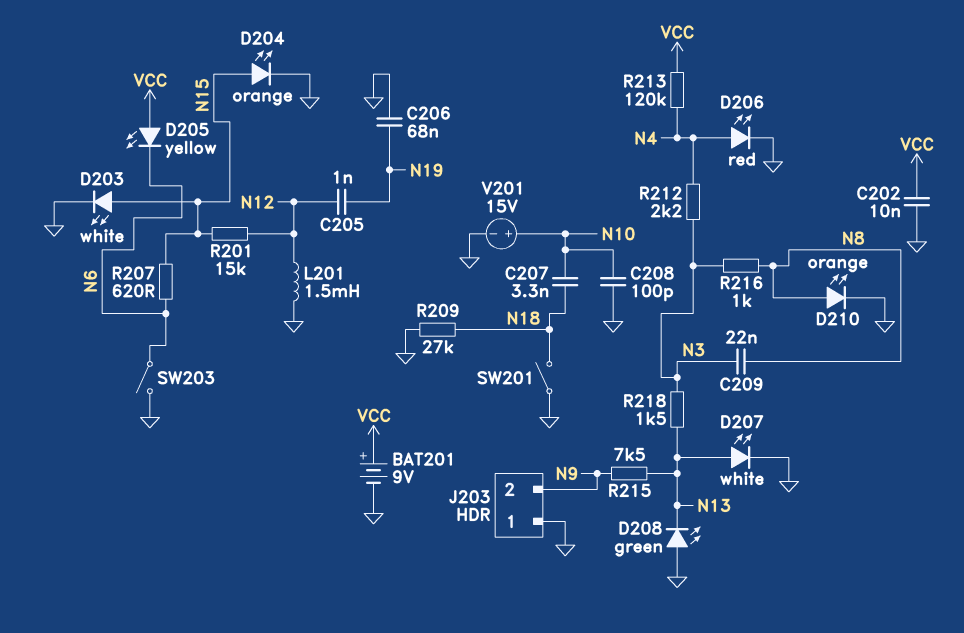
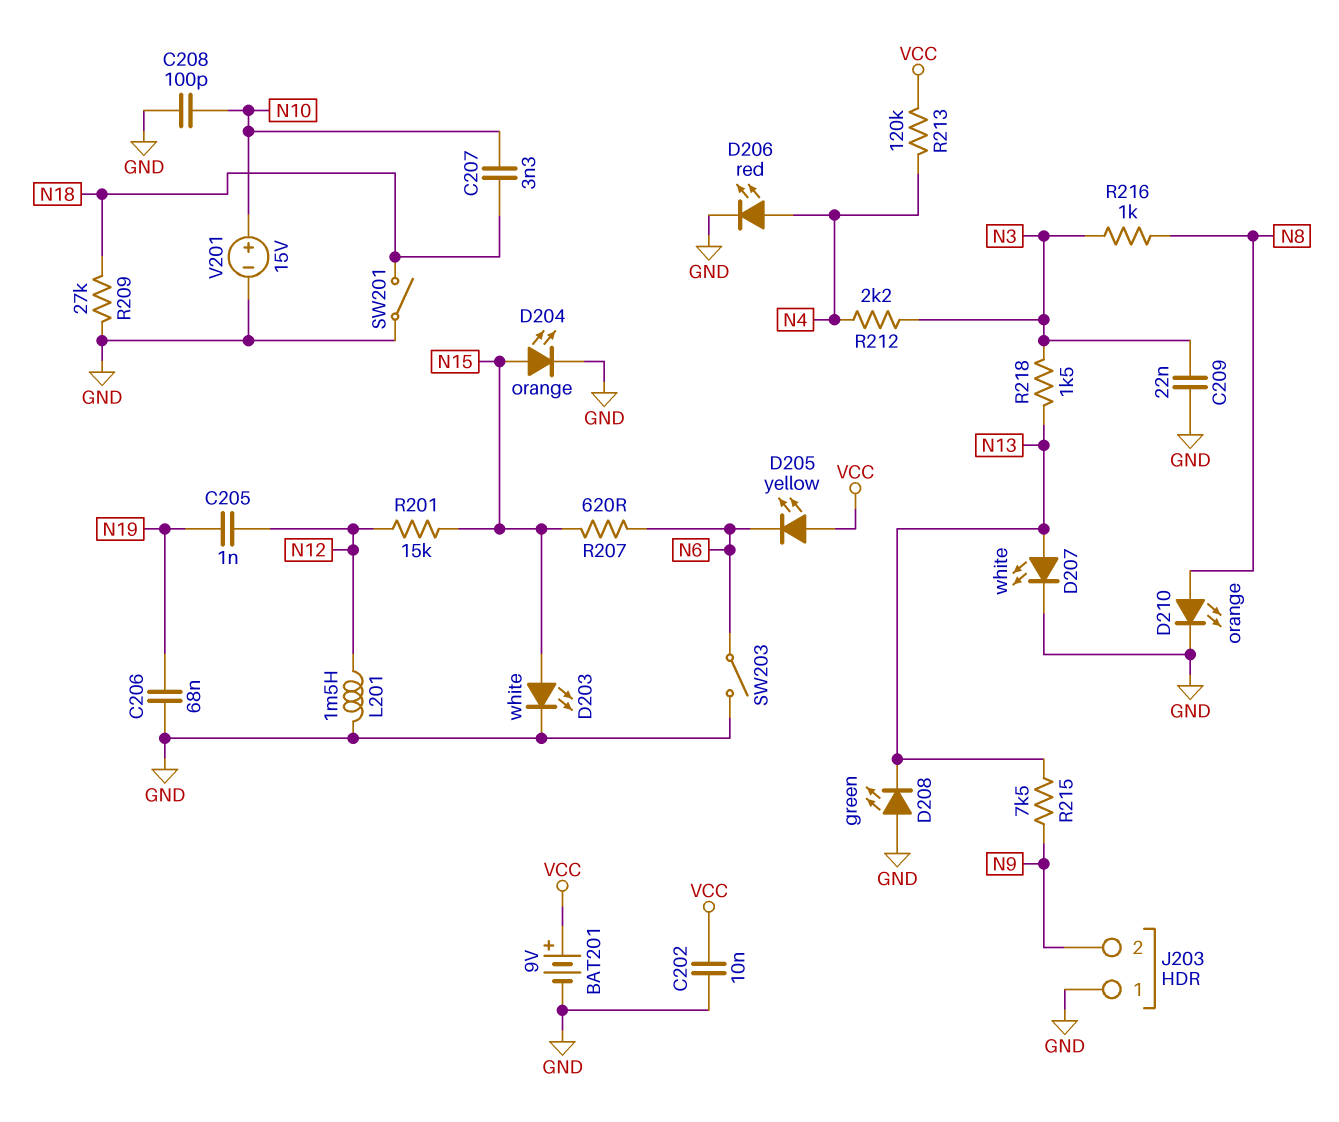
C209: 22nF (N3, N8) -> 22nF (GND, N3)

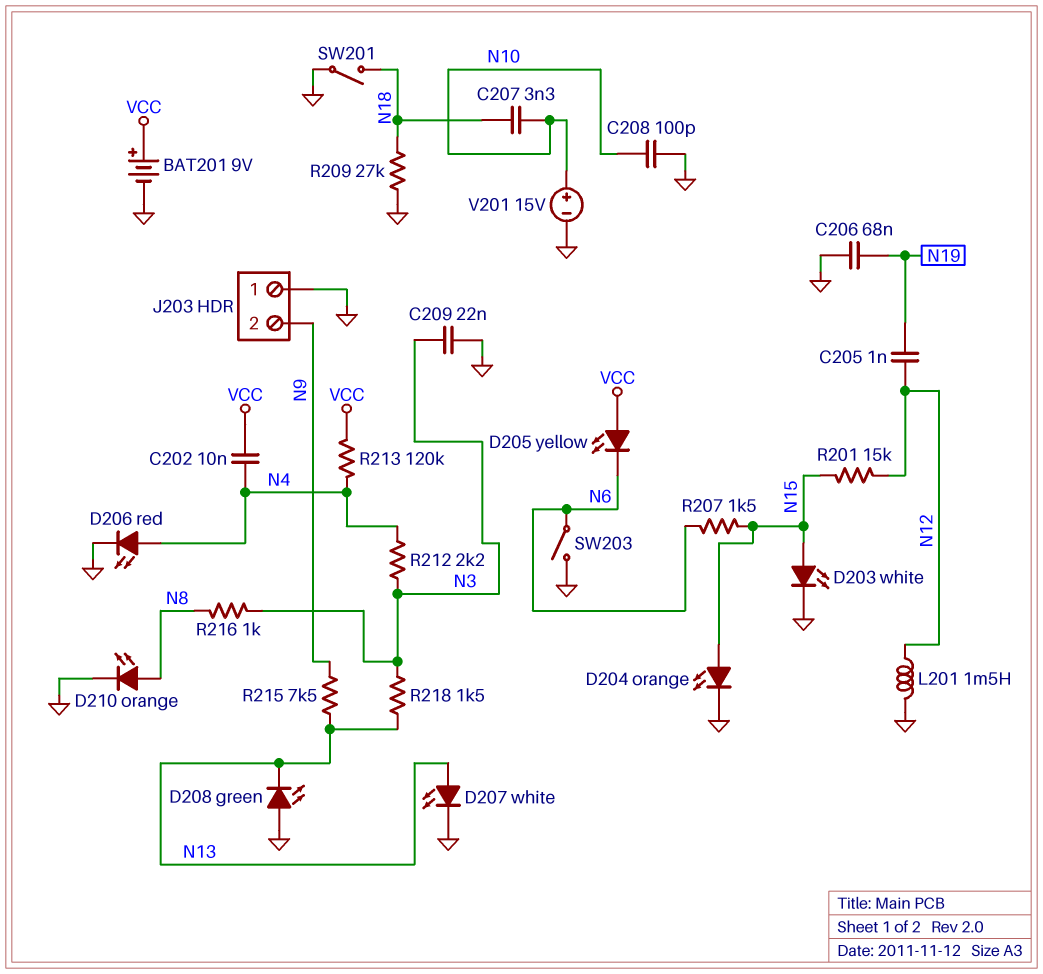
C202: 10nF (GND, VCC) -> 10nF (N4, VCC)
R207: 620 (N6, N15) -> 1.5k (N6, N15)

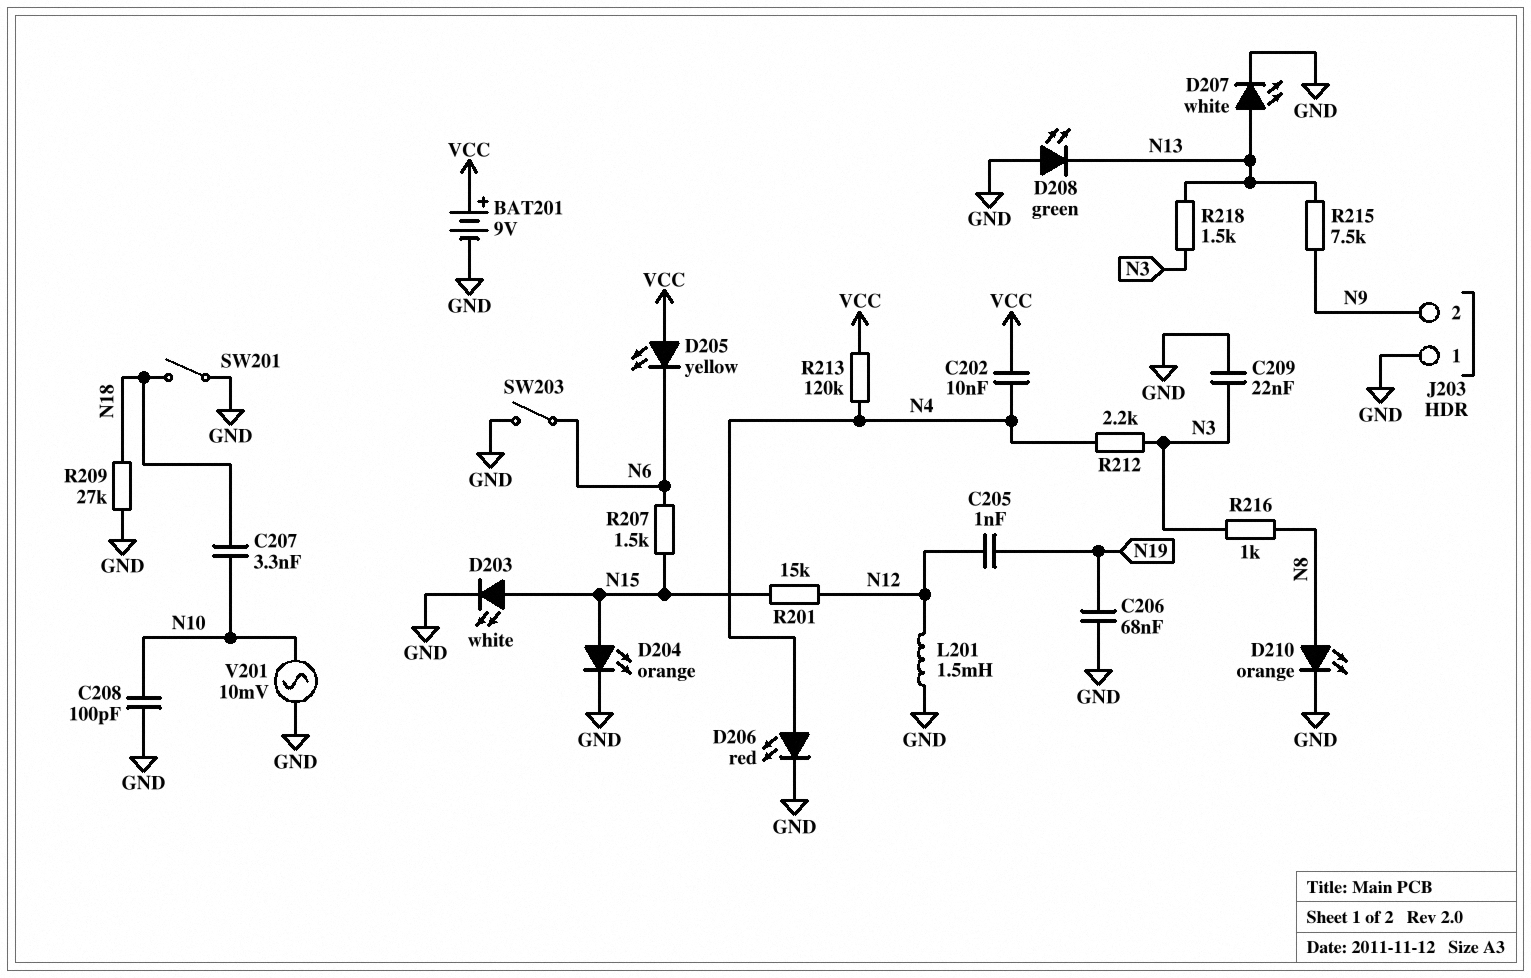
V201: 15V (plus N10, minus GND) -> AC 10mV (GND, N10)

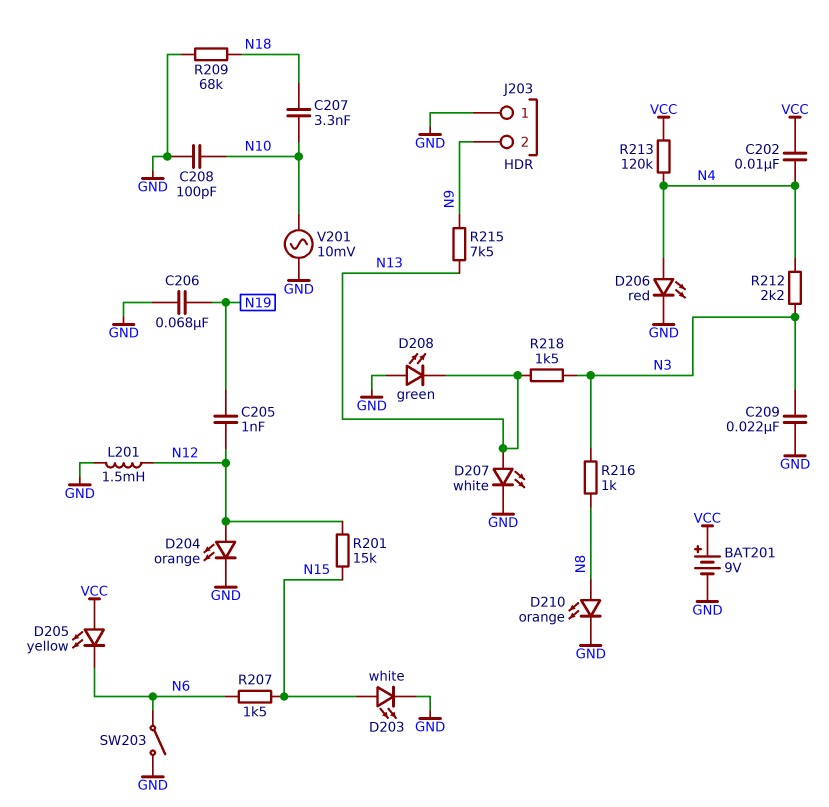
D204: LED orange (A N15, K GND) -> LED orange (A N12, K GND)
R209: 27k (GND, N18) -> 68k (GND, N18)
SW201: switch (GND, N18) -> none

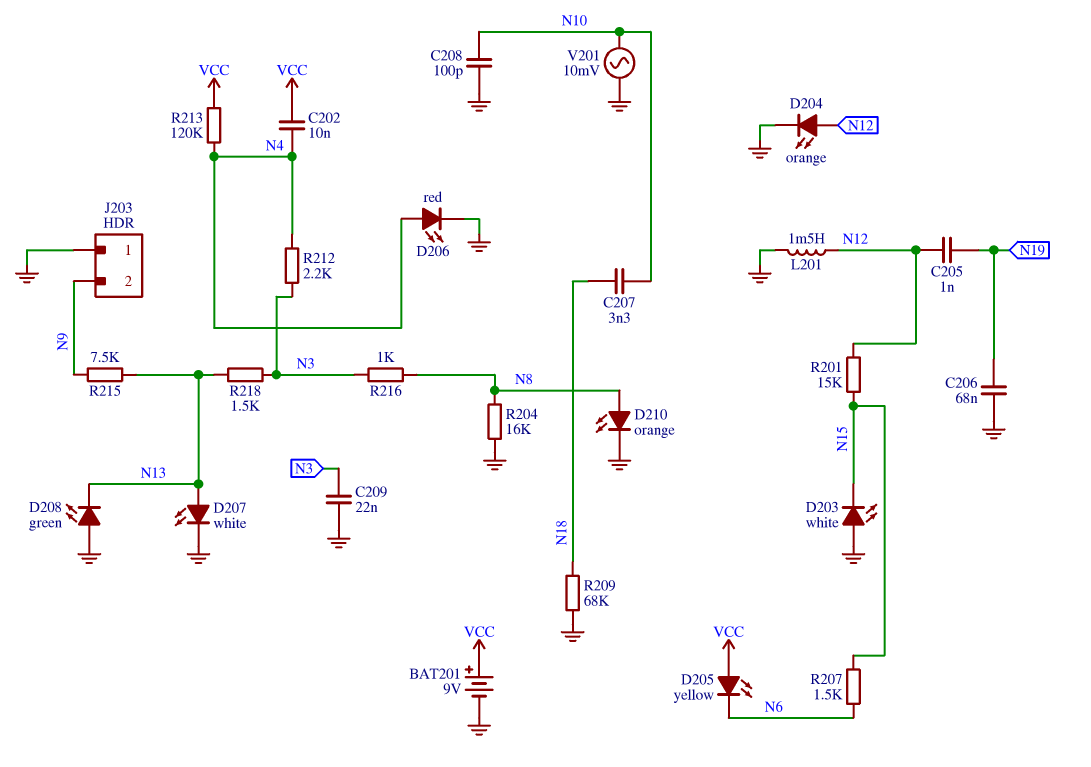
D203: LED white (A N15, K GND) -> LED white (A GND, K N15)
R204: none -> 16k (GND, N8)
SW203: switch (GND, N6) -> none

